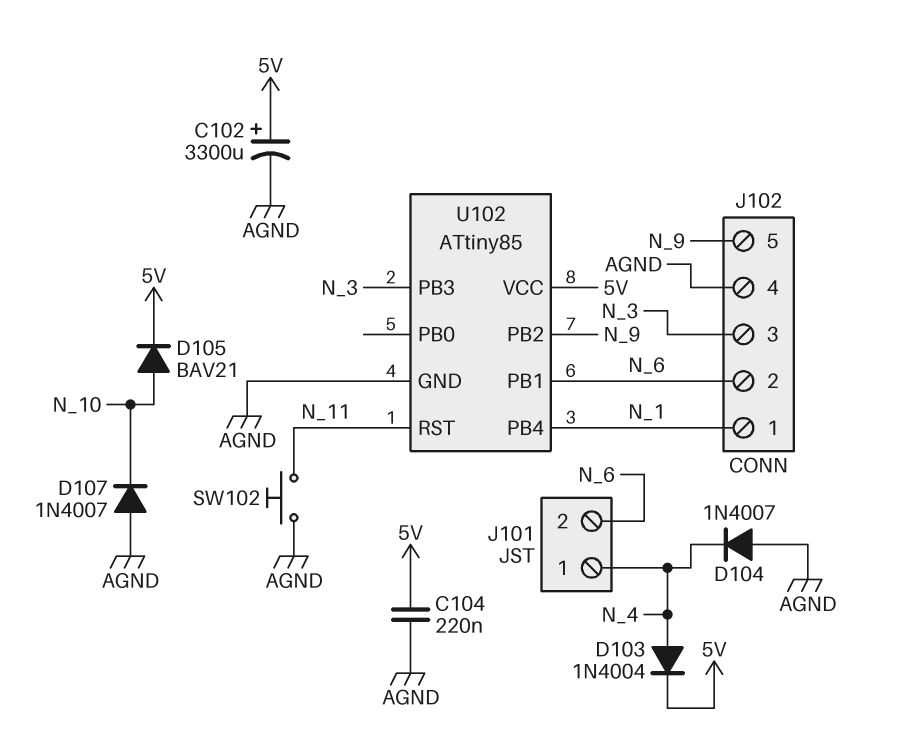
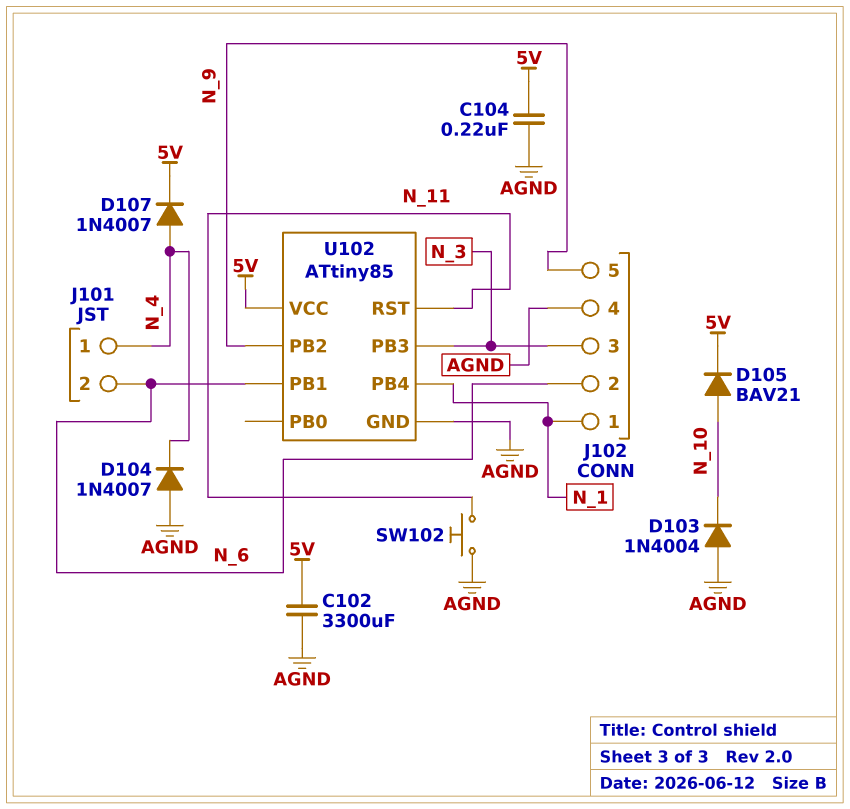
C102: 3300uF (plus 5V, minus AGND) -> 3300uF (5V, AGND)
D103: diode 1N4004 (A N_4, K 5V) -> diode 1N4004 (A AGND, K N_10)
D107: diode 1N4007 (A AGND, K N_10) -> diode 1N4007 (A N_4, K 5V)

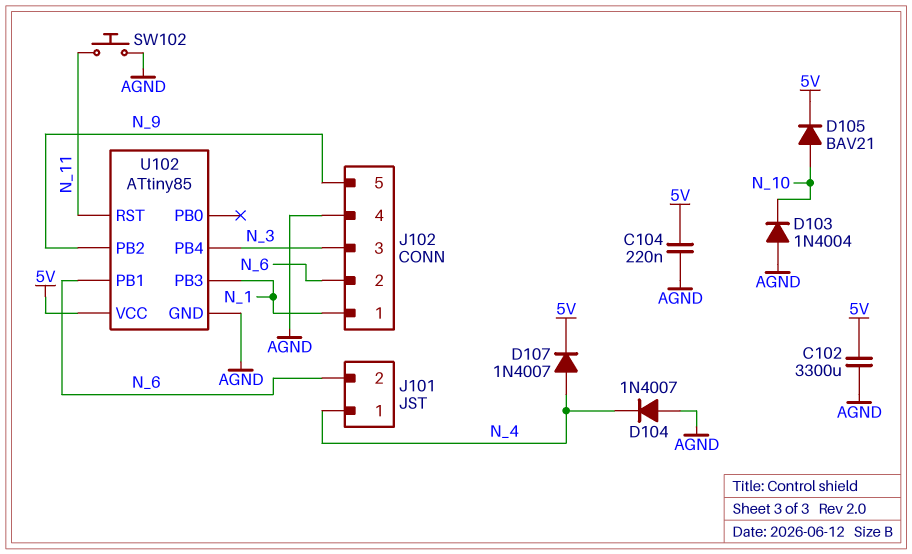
U102 pin PB3: N_3 -> N_1
U102 pin PB4: N_1 -> N_3

